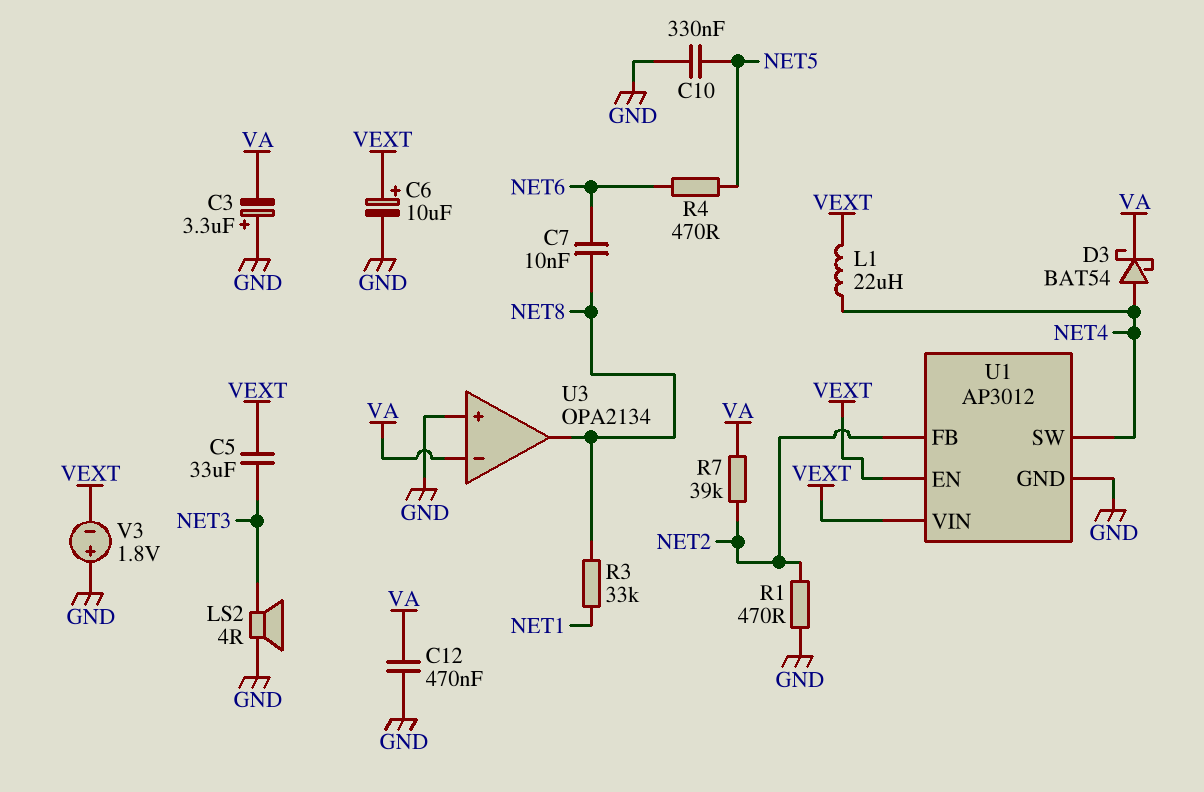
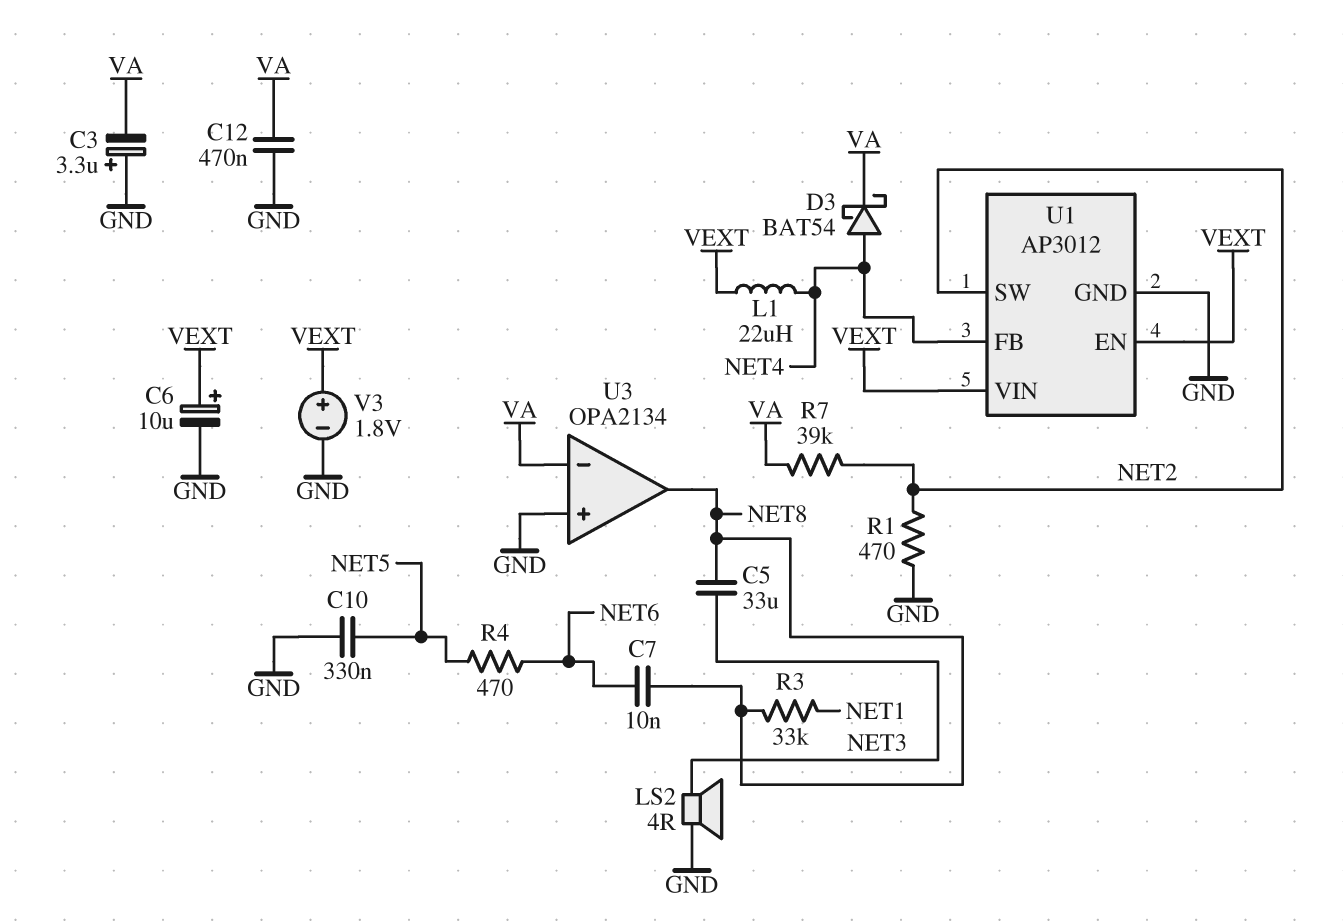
C5: 33uF (NET3, VEXT) -> 33uF (NET3, NET8)
U1 pin FB: NET2 -> NET4
U1 pin SW: NET4 -> NET2
V3: 1.8V (plus GND, minus VEXT) -> 1.8V (plus VEXT, minus GND)

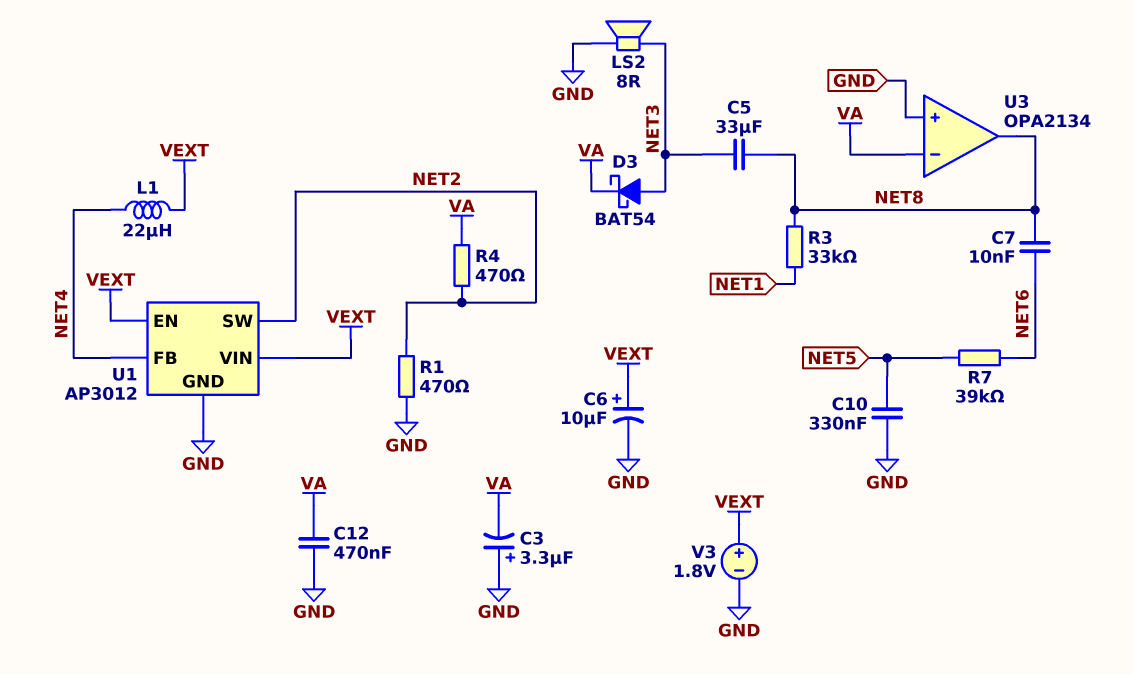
D3: schottky BAT54 (A NET4, K VA) -> schottky BAT54 (A NET3, K VA)
LS2: speaker 4R (GND, NET3) -> speaker 8R (GND, NET3)
R4: 470 (NET5, NET6) -> 470 (NET2, VA)
R7: 39k (NET2, VA) -> 39k (NET5, NET6)

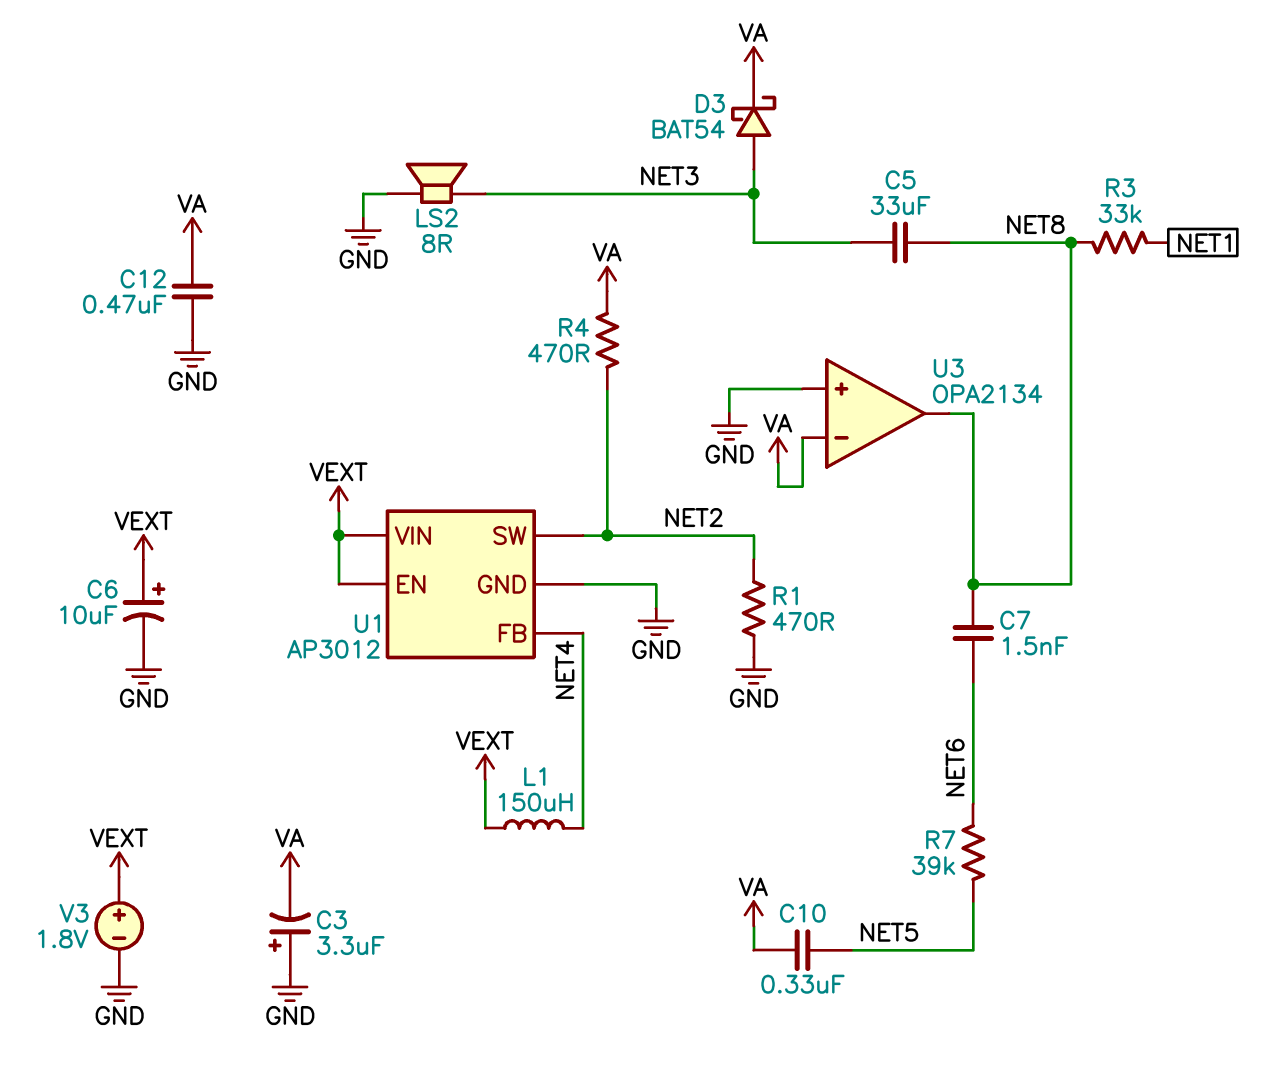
C7: 10nF (NET6, NET8) -> 1.5nF (NET6, NET8)
C10: 330nF (GND, NET5) -> 330nF (NET5, VA)
L1: 22uH (NET4, VEXT) -> 150uH (NET4, VEXT)

